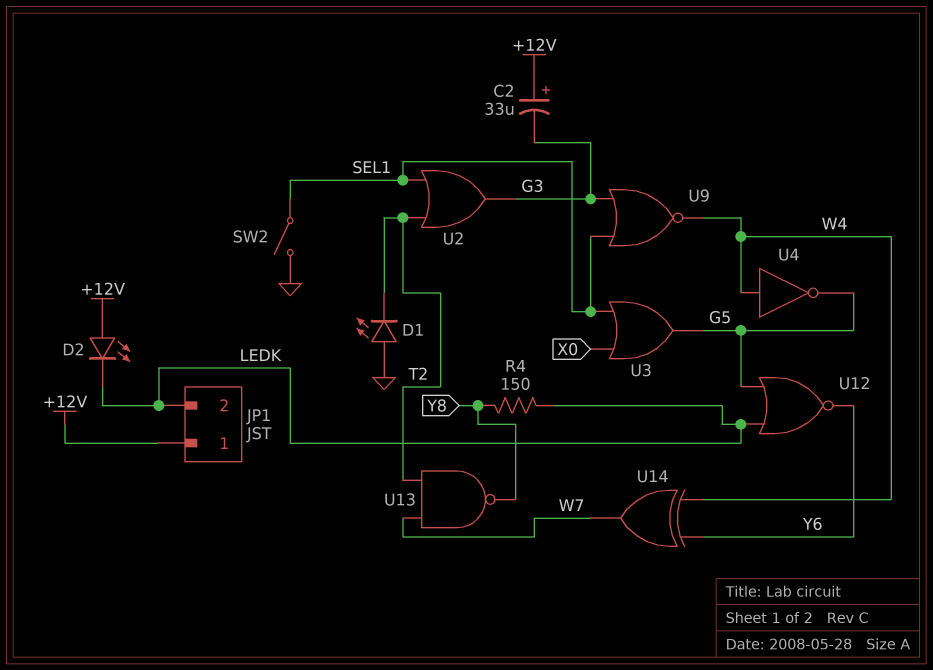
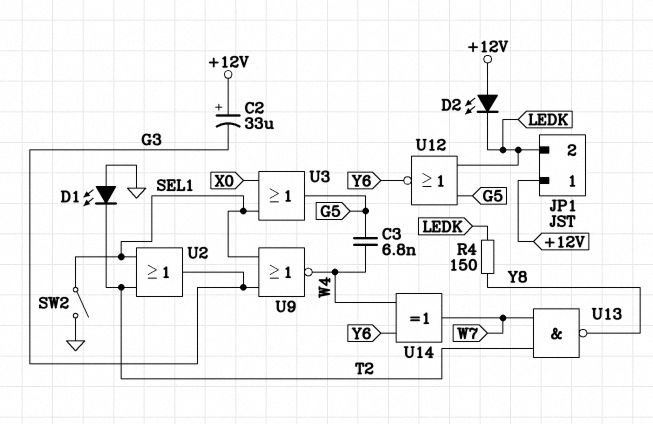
C3: none -> 6.8nF (G5, W4)
U4: NOT (in W4, out G5) -> none

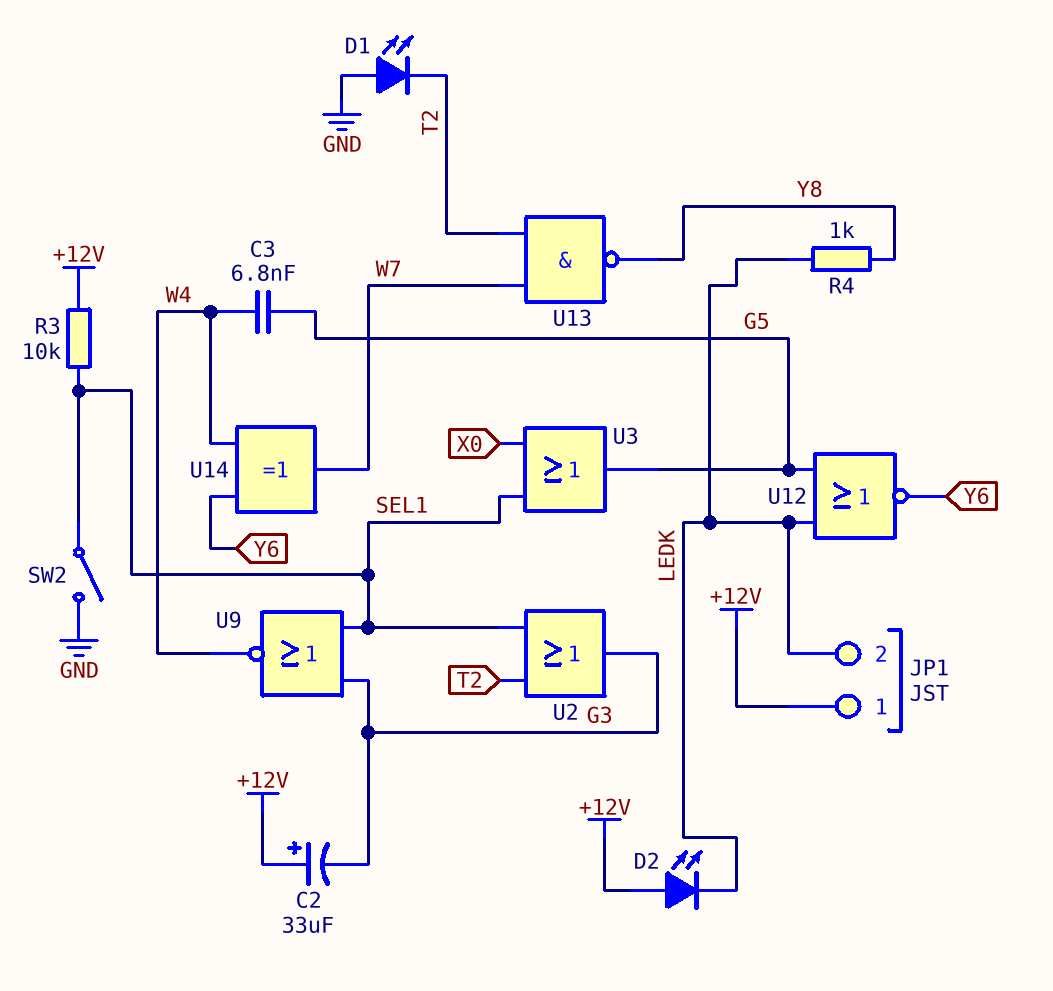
R3: none -> 10k (+12V, SEL1)
R4: 150 (LEDK, Y8) -> 1k (LEDK, Y8)

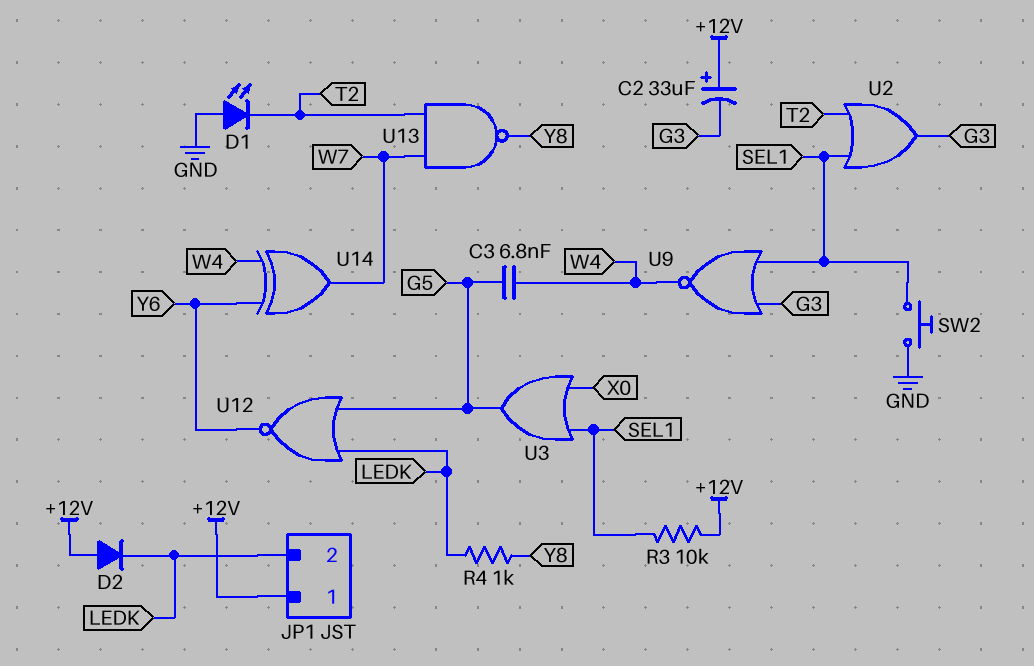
D2: LED (A +12V, K LEDK) -> diode (A +12V, K LEDK)
SW2: switch (GND, SEL1) -> button (GND, SEL1)

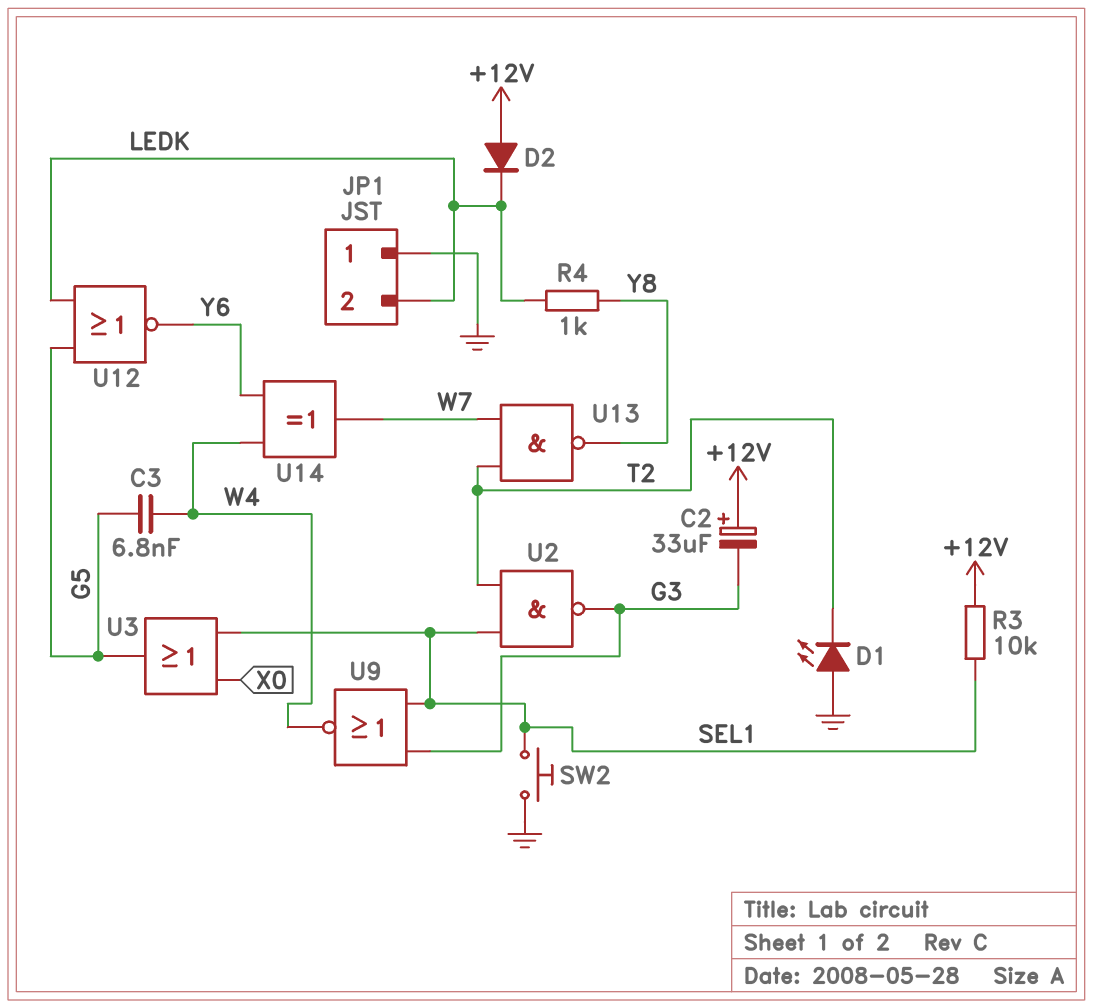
JP1 pin 1: +12V -> GND
U2: OR (in SEL1, in T2, out G3) -> NAND (in SEL1, in T2, out G3)

